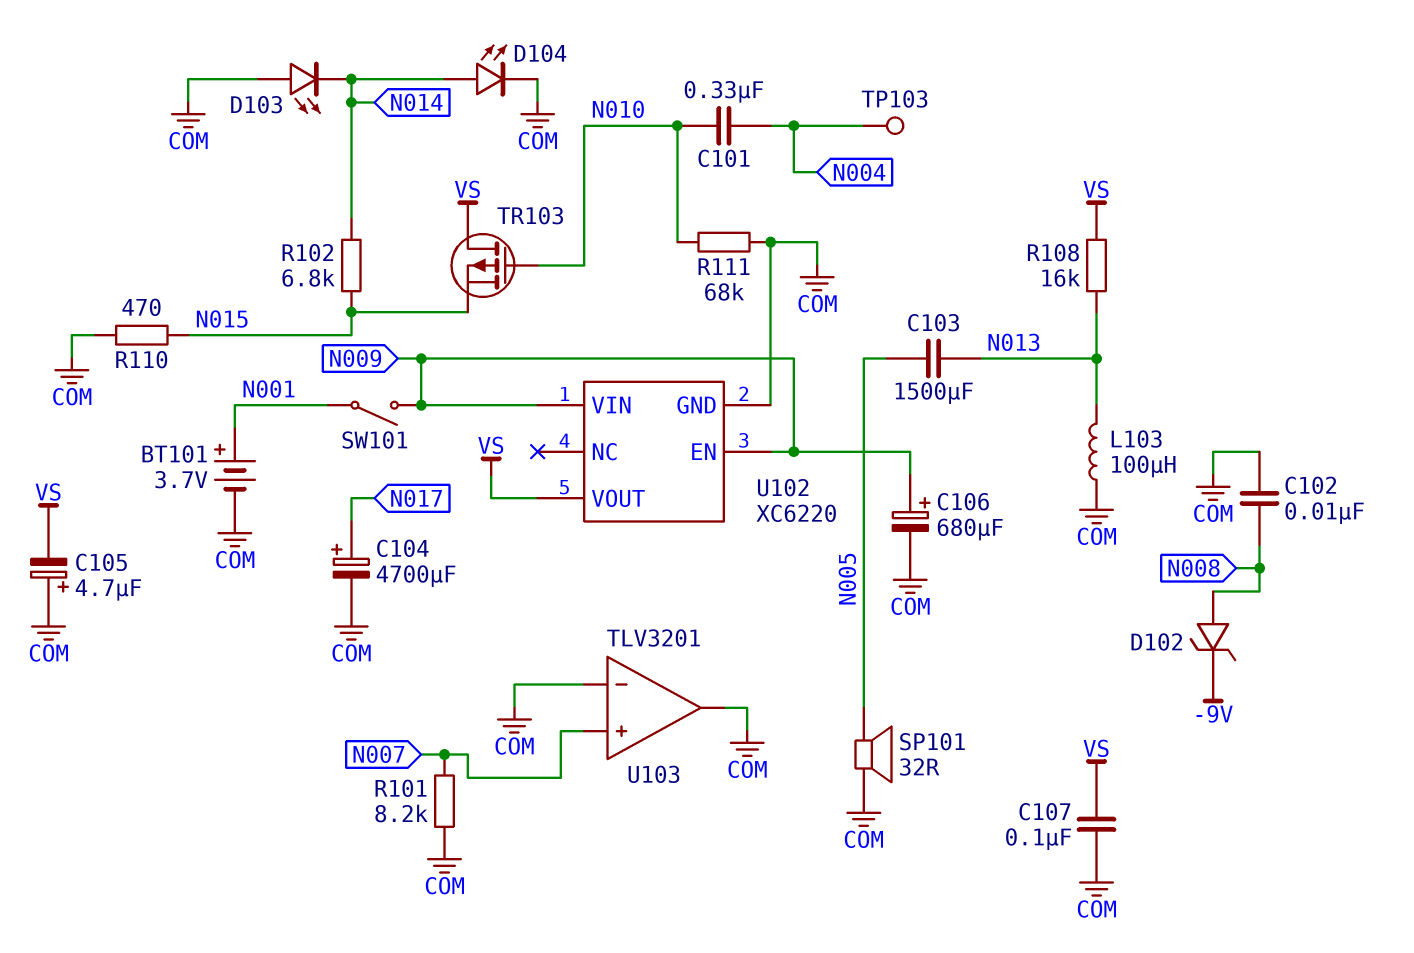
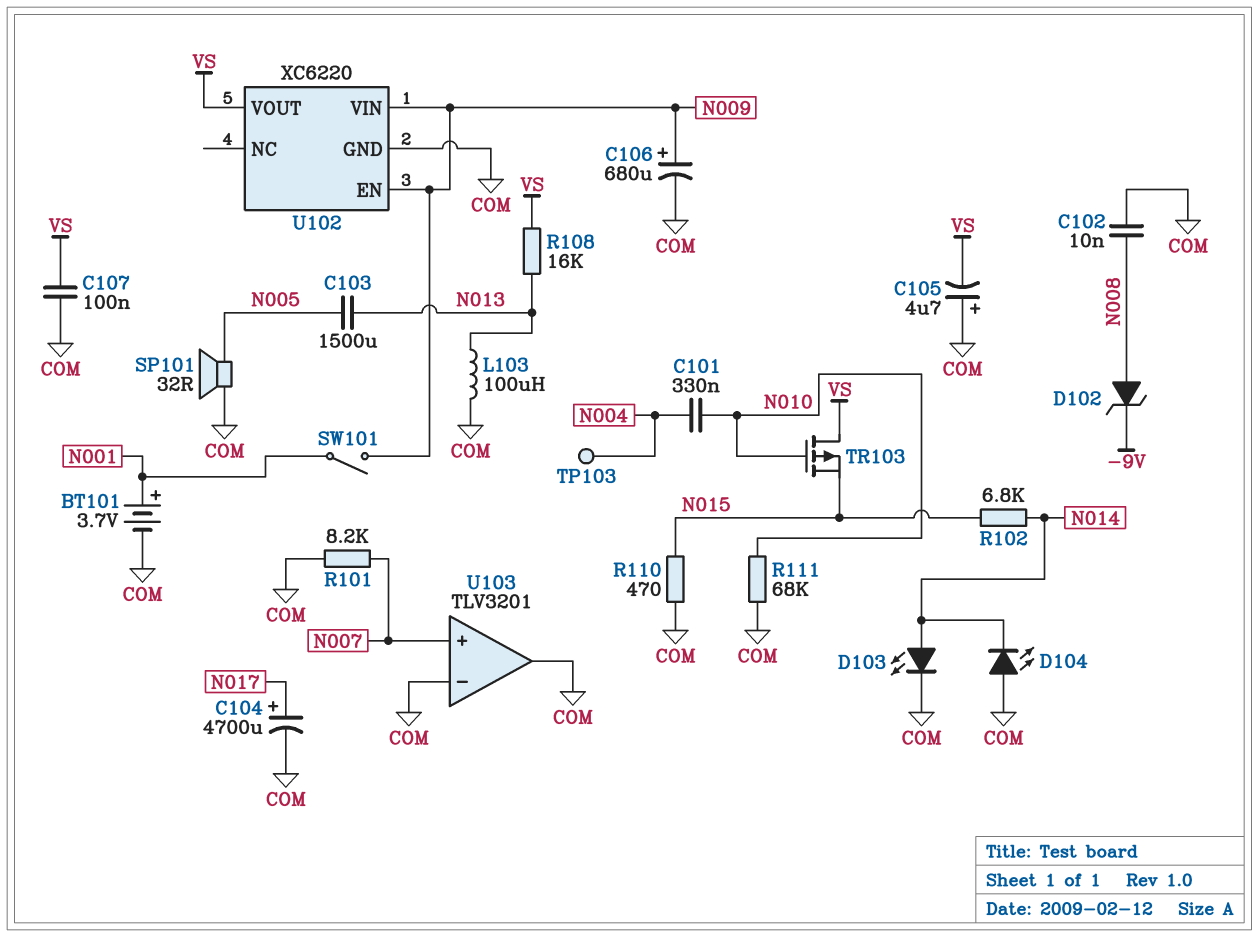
D103: LED (A COM, K N014) -> LED (A N014, K COM)
D104: LED (A N014, K COM) -> LED (A COM, K N014)

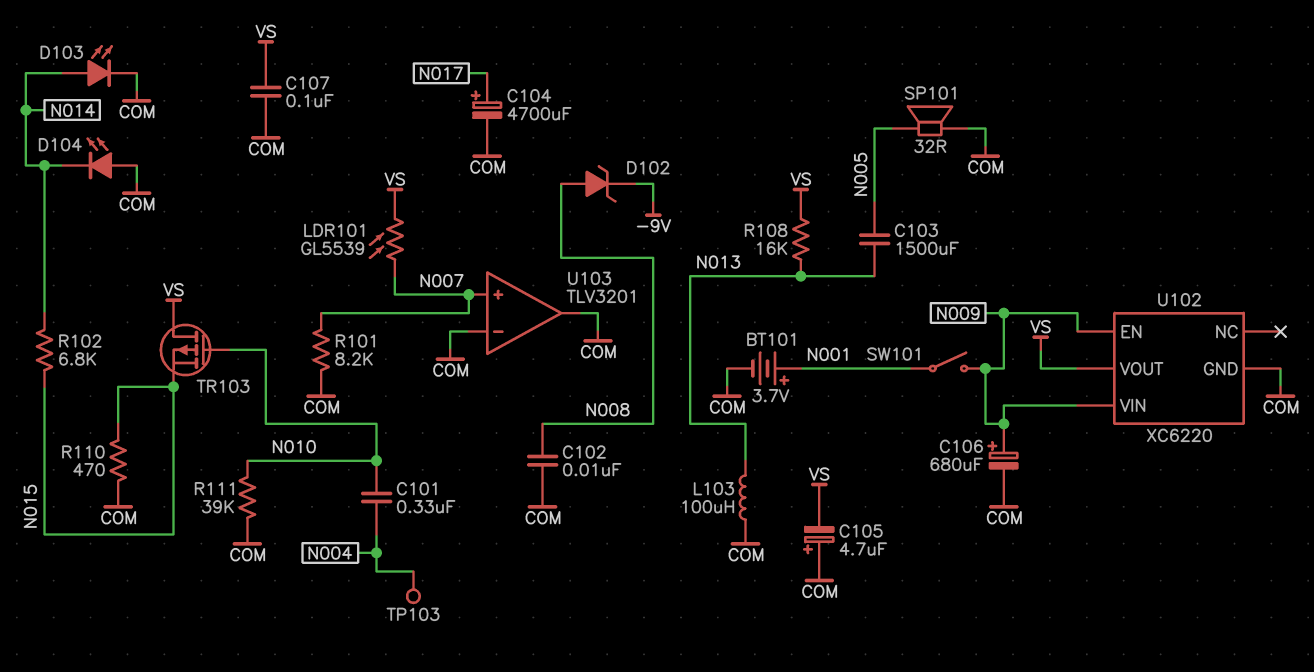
LDR101: none -> GL5539 (N007, VS)
R111: 68k (COM, N010) -> 39k (COM, N010)

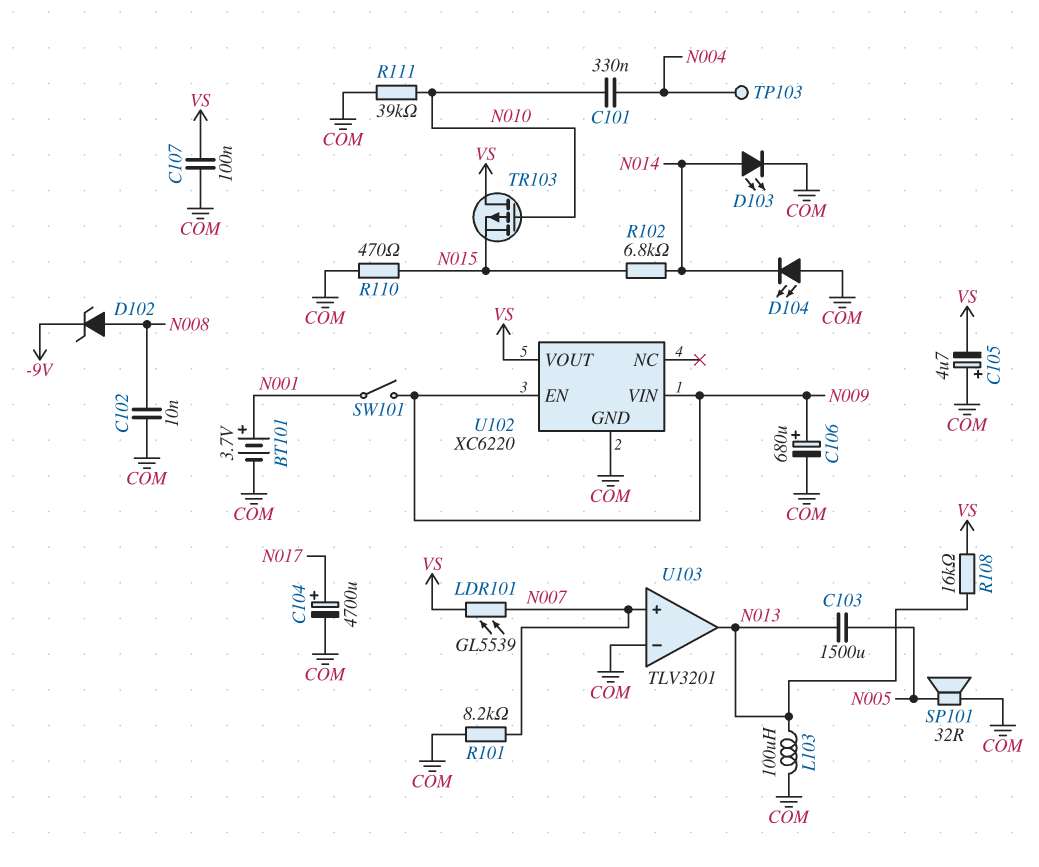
U103 pin out: COM -> N013

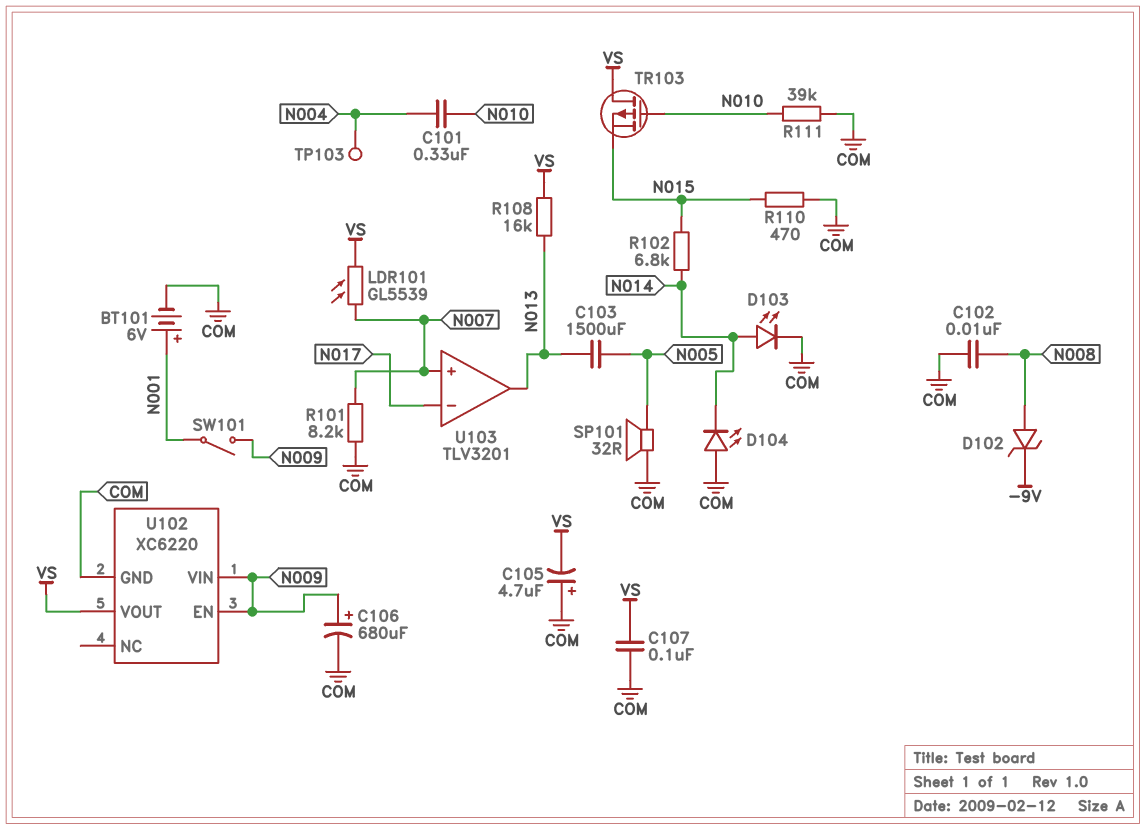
BT101: 3.7V (plus N001, minus COM) -> 6V (plus N001, minus COM)
C104: 4700uF (plus N017, minus COM) -> none
L103: 100uH (COM, N013) -> none
U103 pin in-: COM -> N017

